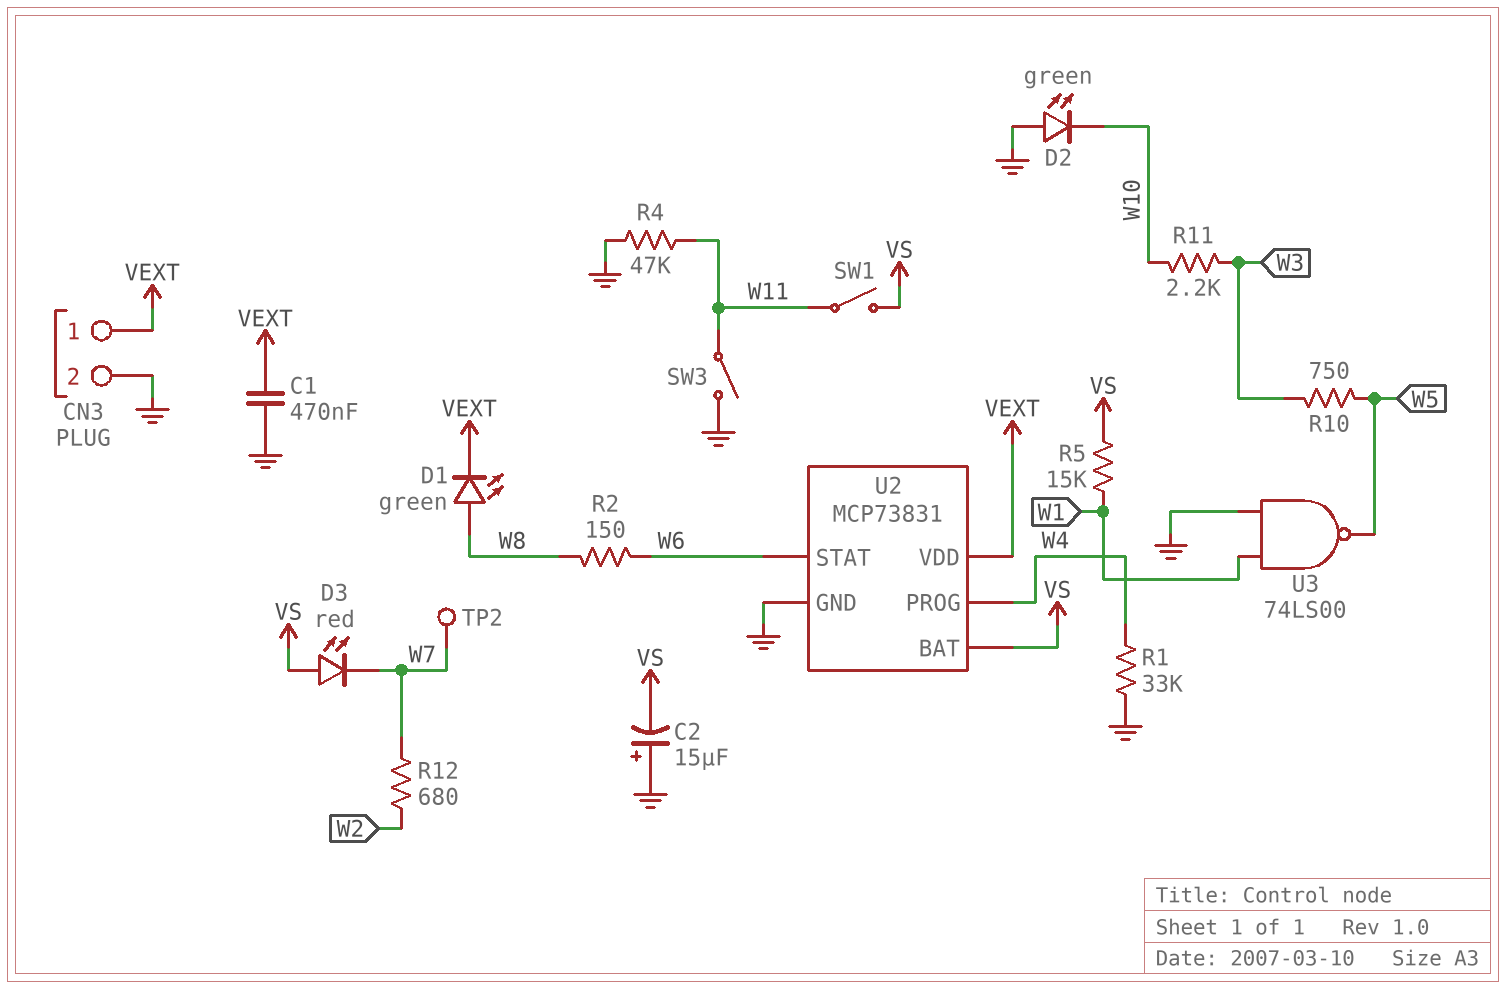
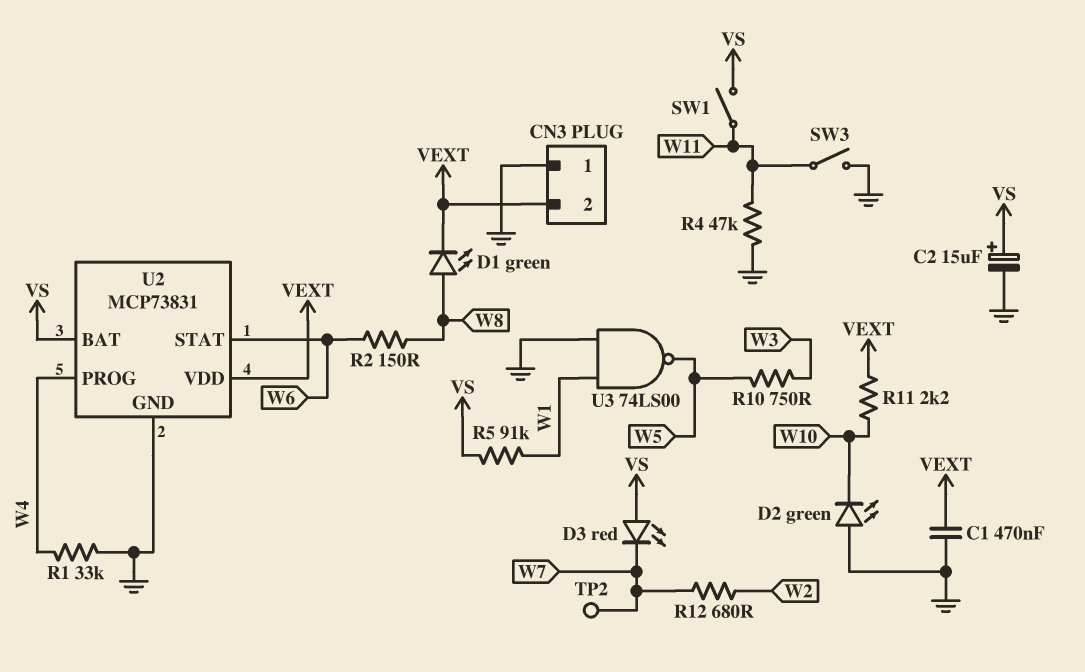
C2: 15uF (plus GND, minus VS) -> 15uF (plus VS, minus GND)
CN3 pin 1: VEXT -> GND
CN3 pin 2: GND -> VEXT
R5: 15k (VS, W1) -> 91k (VS, W1)
R11: 2.2k (W3, W10) -> 2.2k (VEXT, W10)

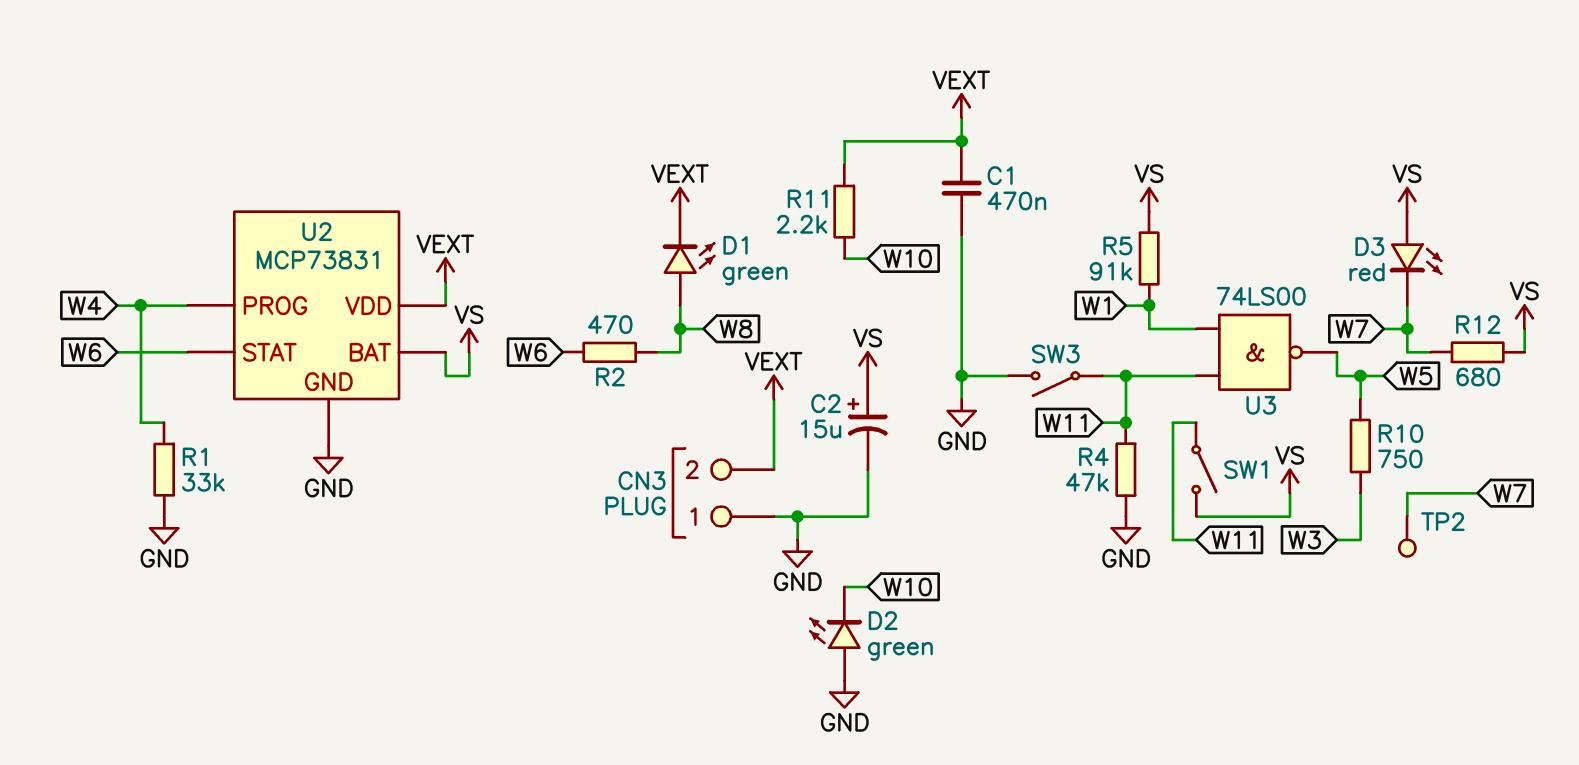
R2: 150 (W6, W8) -> 470 (W6, W8)
R12: 680 (W2, W7) -> 680 (VS, W7)
U3: NAND 74LS00 (in GND, in W1, out W5) -> NAND 74LS00 (in W1, in W11, out W5)

